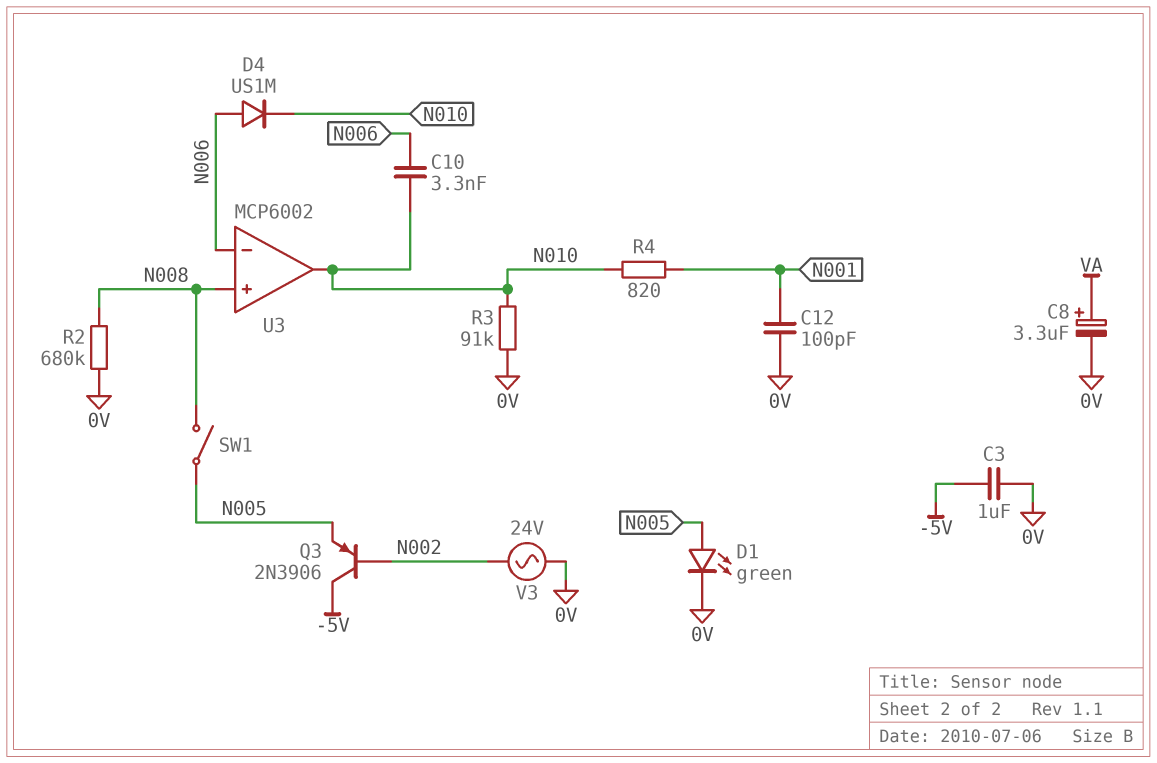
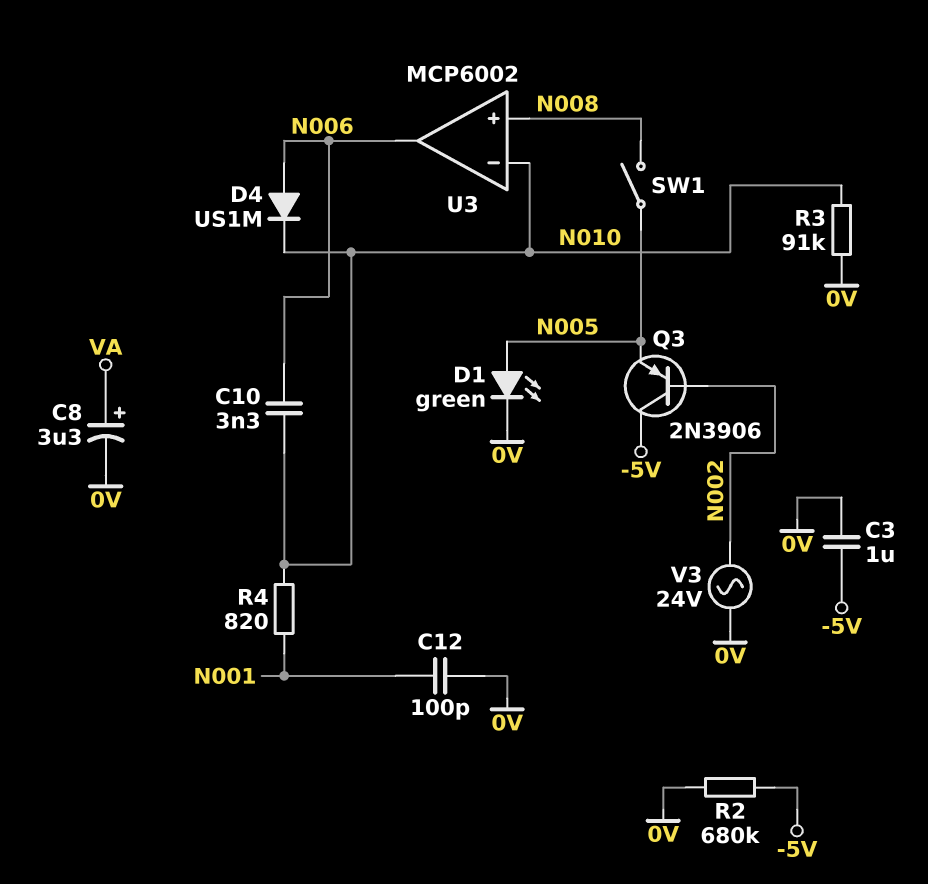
R2: 680k (0V, N008) -> 680k (-5V, 0V)
U3 pin in-: N006 -> N010
U3 pin out: N010 -> N006

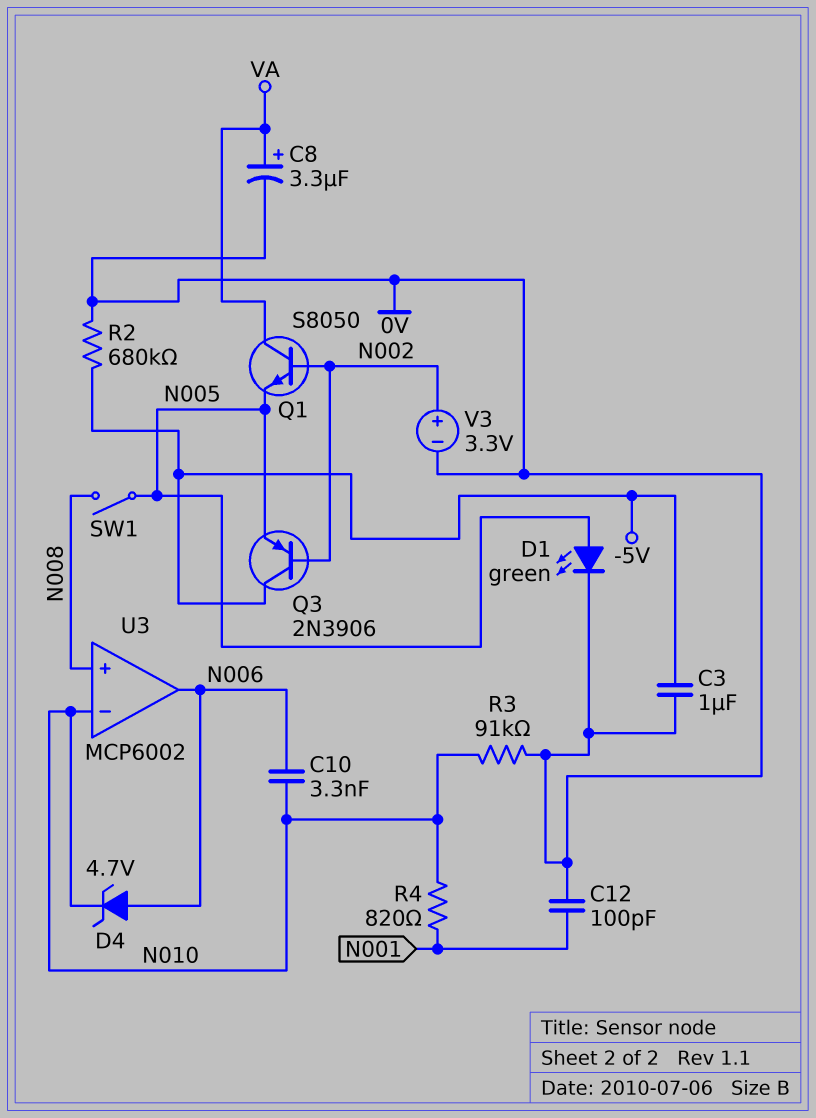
D4: diode US1M (A N006, K N010) -> zener 4.7V (A N006, K N010)
Q1: none -> NPN S8050 (B N002, C VA, E N005)
V3: AC 24V (0V, N002) -> 3.3V (plus N002, minus 0V)

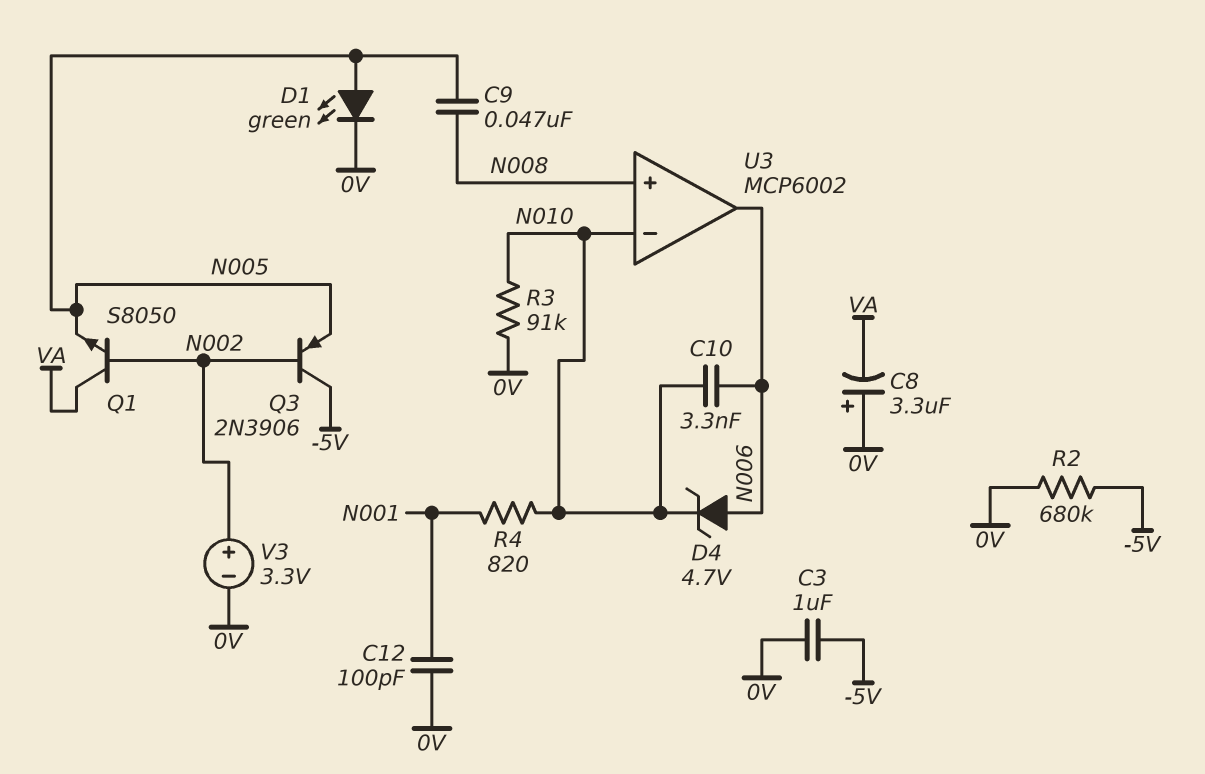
C8: 3.3uF (plus VA, minus 0V) -> 3.3uF (plus 0V, minus VA)
C9: none -> 47nF (N005, N008)
SW1: switch (N005, N008) -> none

